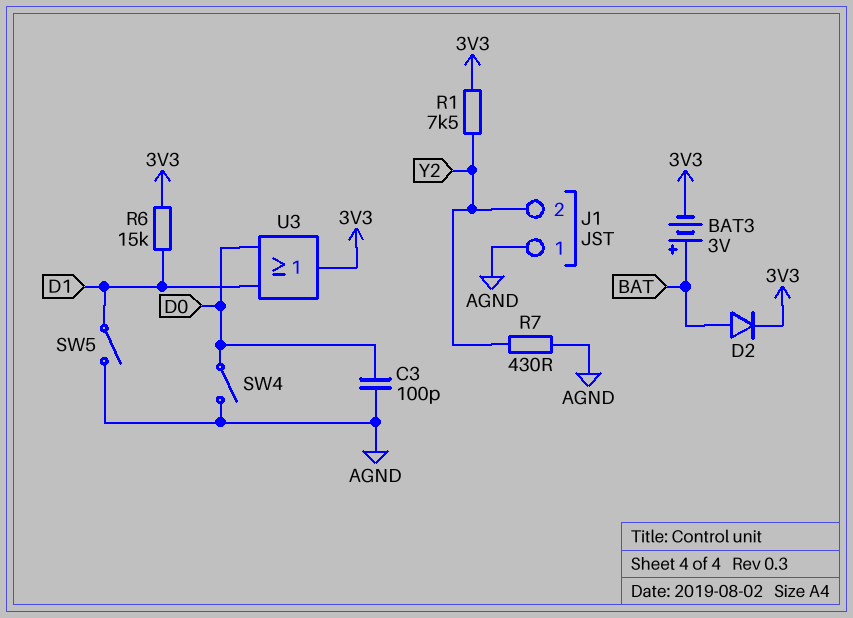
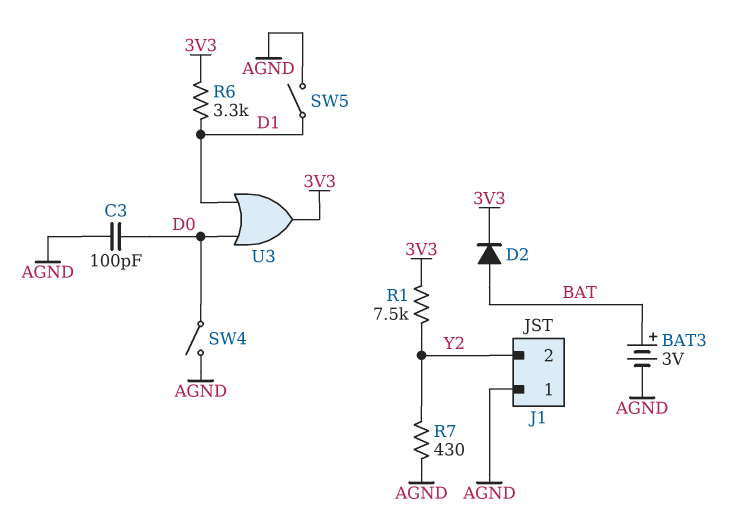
BAT3: 3V (plus BAT, minus 3V3) -> 3V (plus BAT, minus AGND)
R6: 15k (3V3, D1) -> 3.3k (3V3, D1)

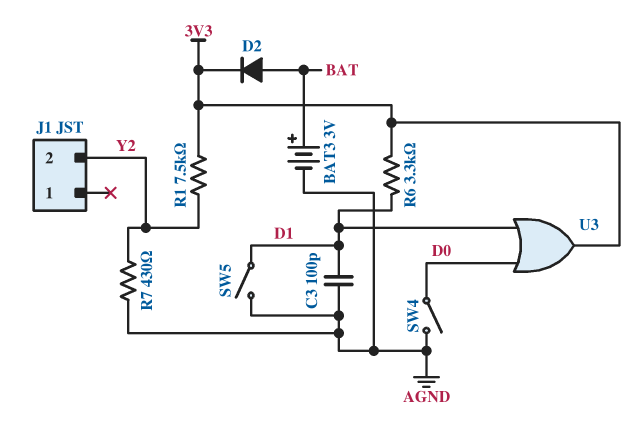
C3: 100pF (AGND, D0) -> 100pF (AGND, D1)
J1 pin 1: AGND -> none

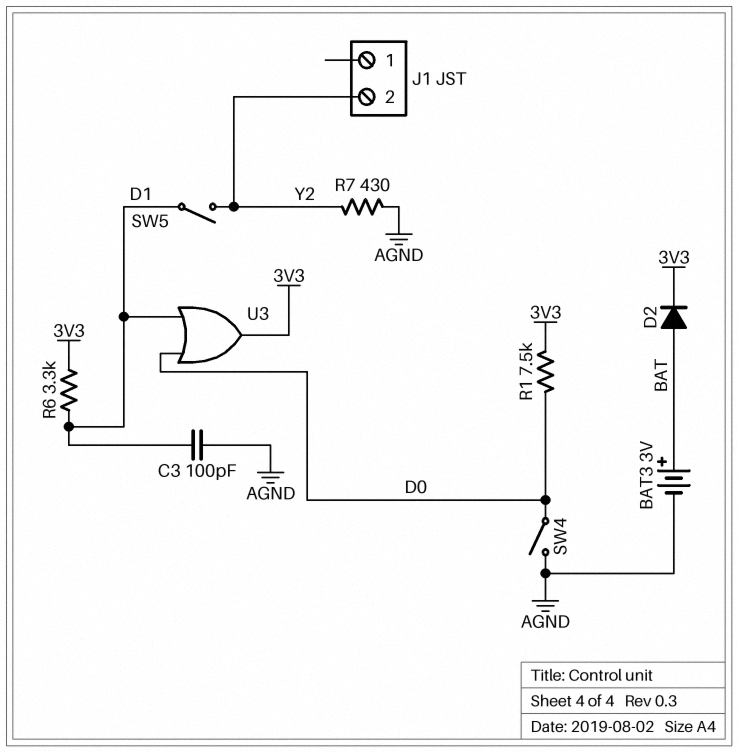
R1: 7.5k (3V3, Y2) -> 7.5k (3V3, D0)
SW5: switch (AGND, D1) -> switch (D1, Y2)

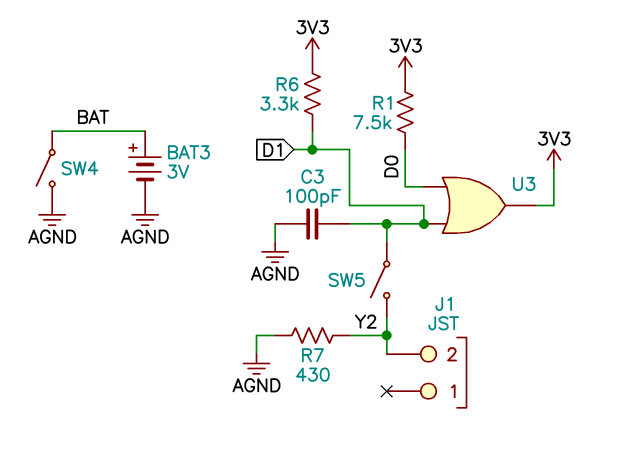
D2: diode (A BAT, K 3V3) -> none
SW4: switch (AGND, D0) -> switch (AGND, BAT)

